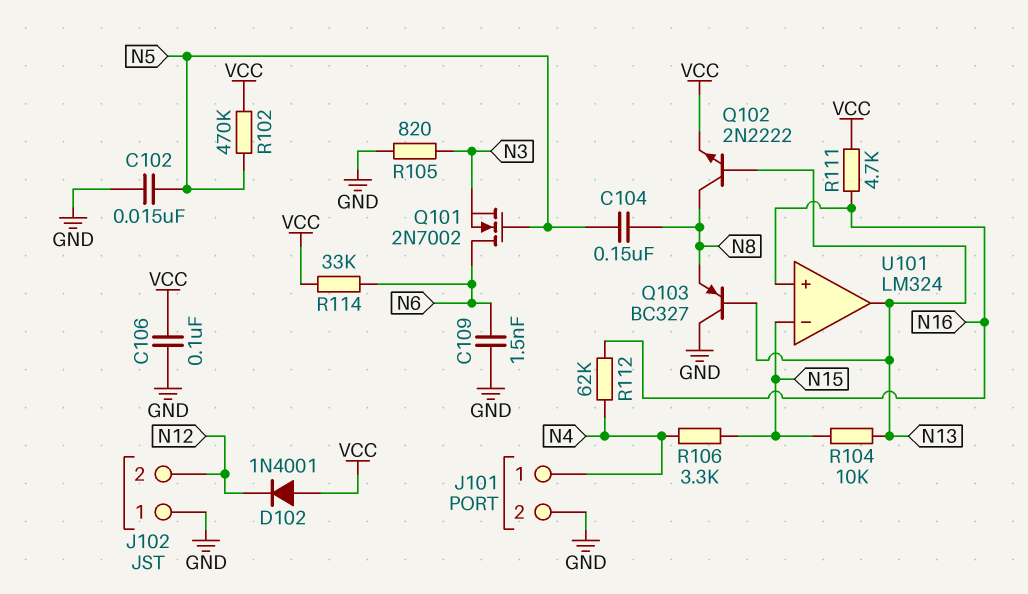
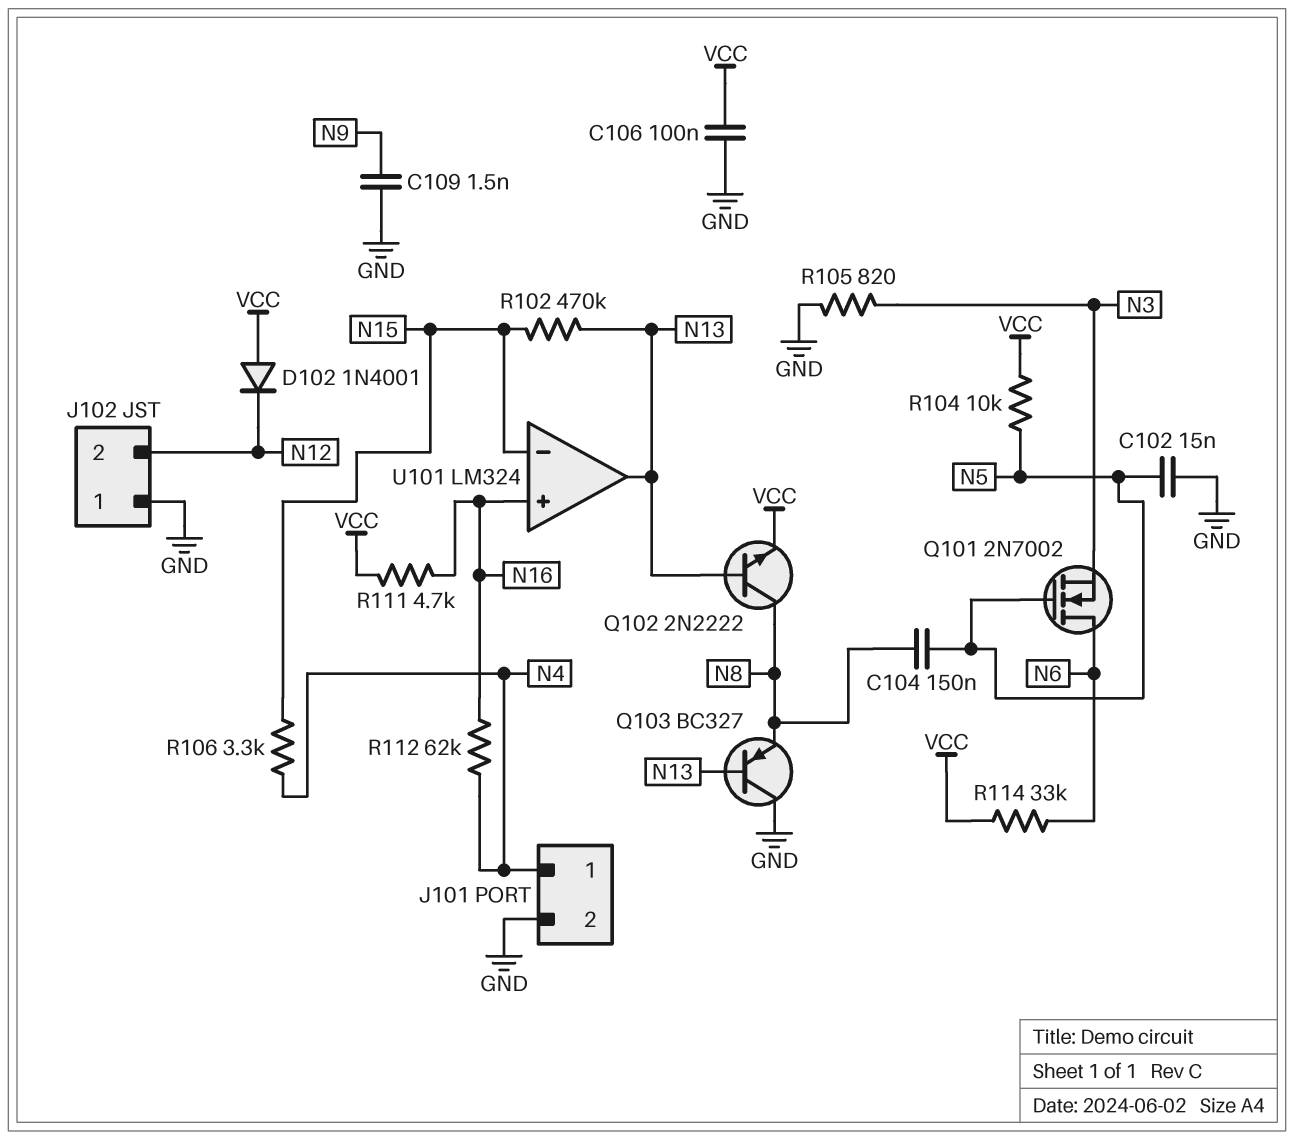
C109: 1.5nF (GND, N6) -> 1.5nF (GND, N9)
R102: 470k (N5, VCC) -> 470k (N13, N15)
R104: 10k (N13, N15) -> 10k (N5, VCC)

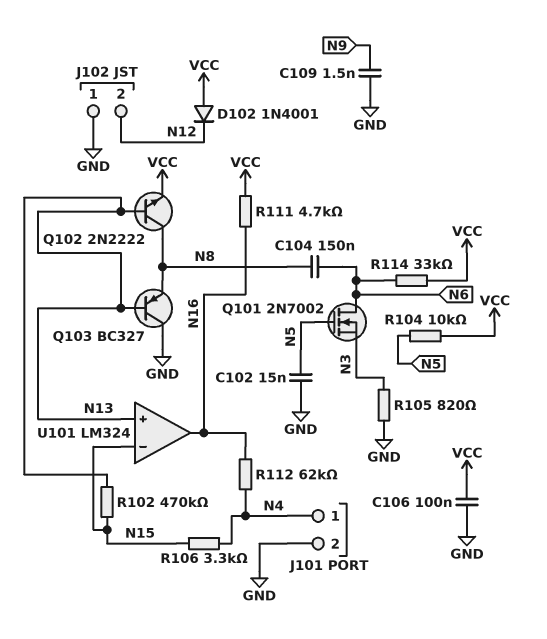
C104: 150nF (N5, N8) -> 150nF (N6, N8)
U101 pin in+: N16 -> N13
U101 pin out: N13 -> N16

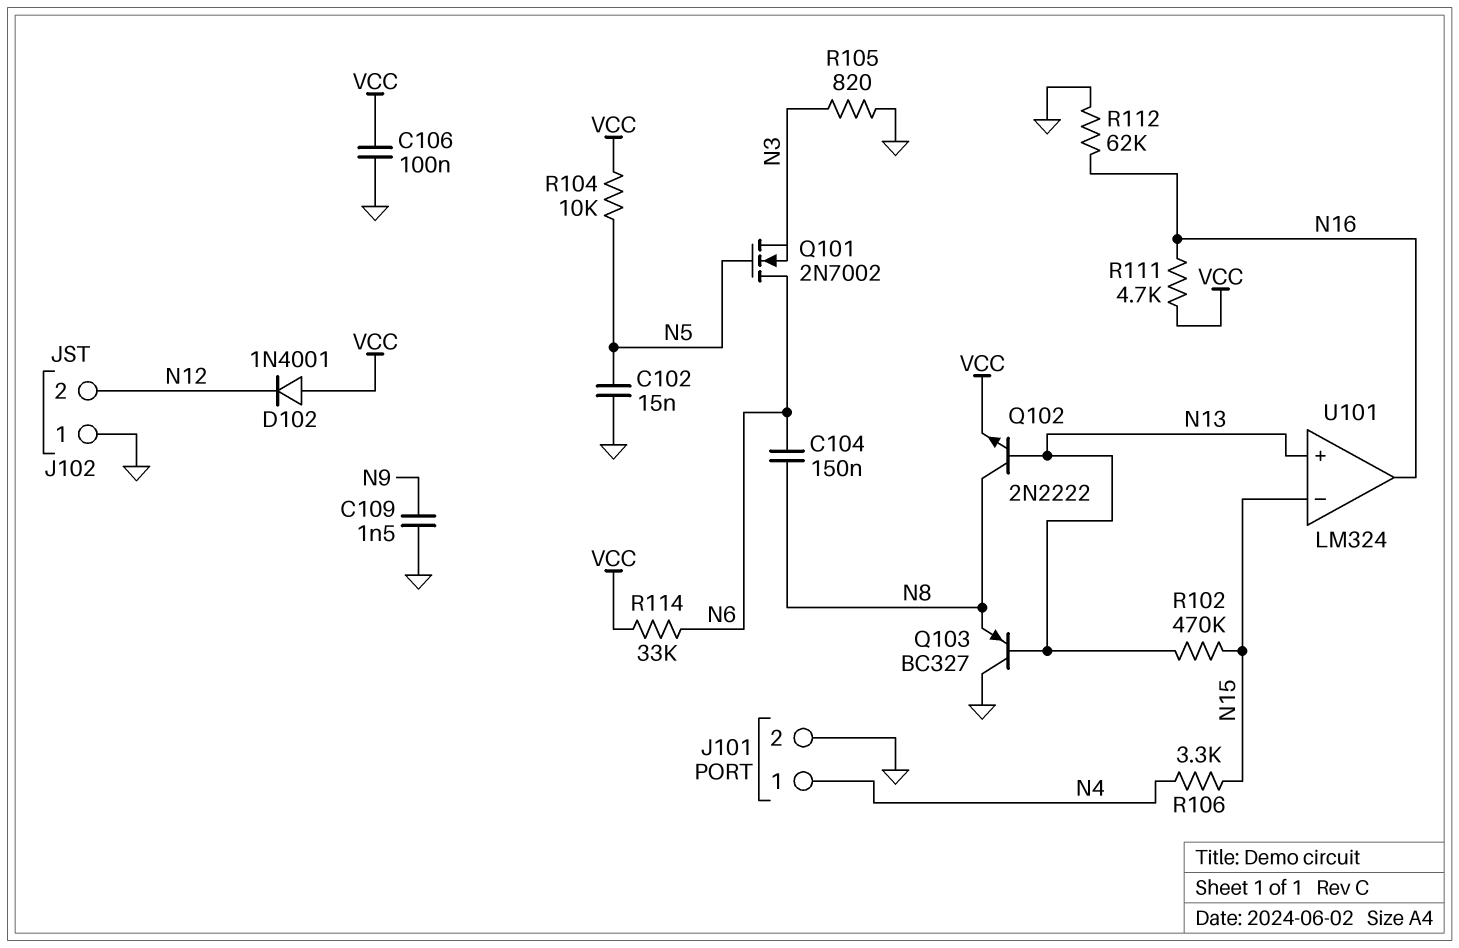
R112: 62k (N4, N16) -> 62k (GND, N16)

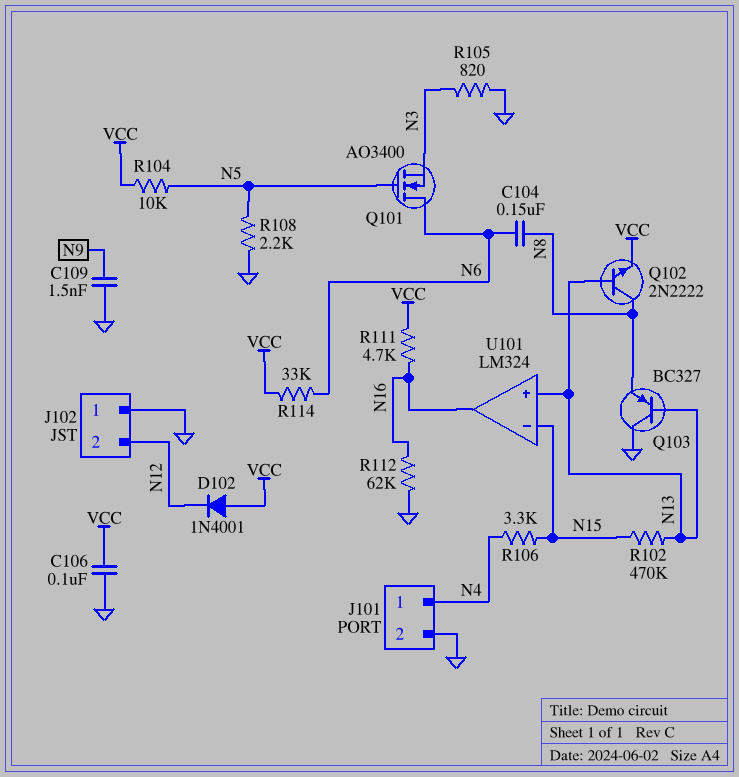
C102: 15nF (GND, N5) -> none
Q101: NMOS 2N7002 (G N5, D N6, S N3) -> NMOS AO3400 (G N5, D N6, S N3)
R108: none -> 2.2k (GND, N5)

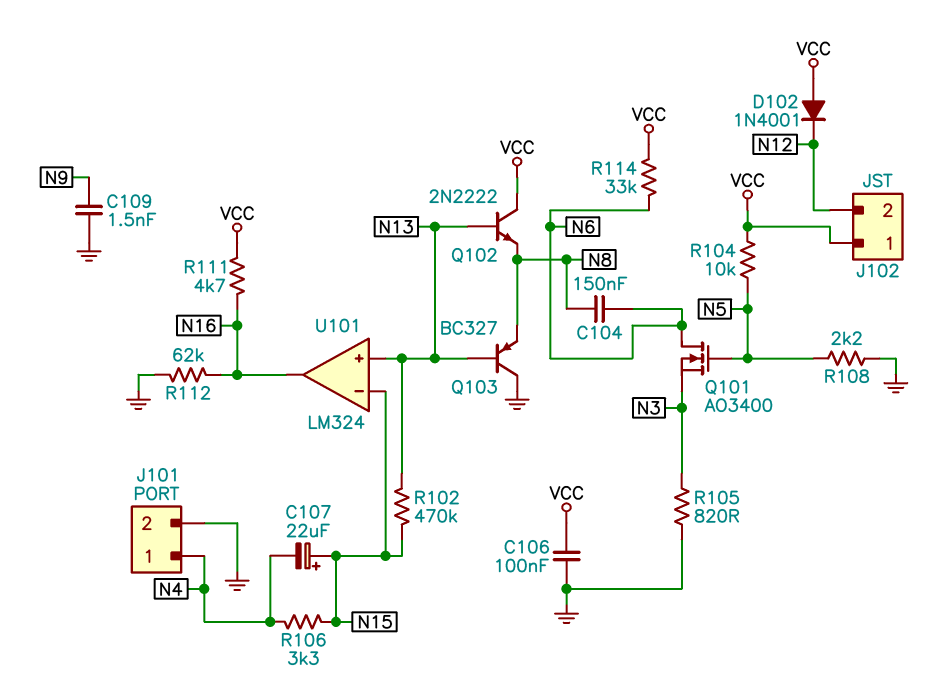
C107: none -> 22uF (plus N15, minus N4)
J102 pin 1: GND -> VCC
Q102: NPN 2N2222 (B N13, C N8, E VCC) -> NPN 2N2222 (B N13, C VCC, E N8)

